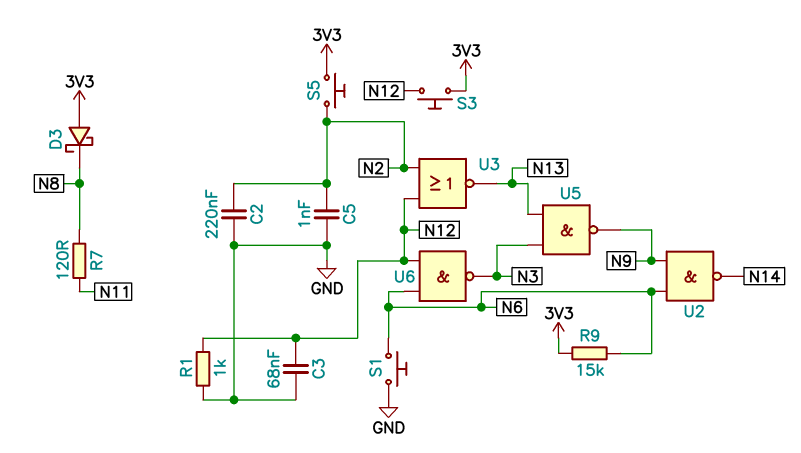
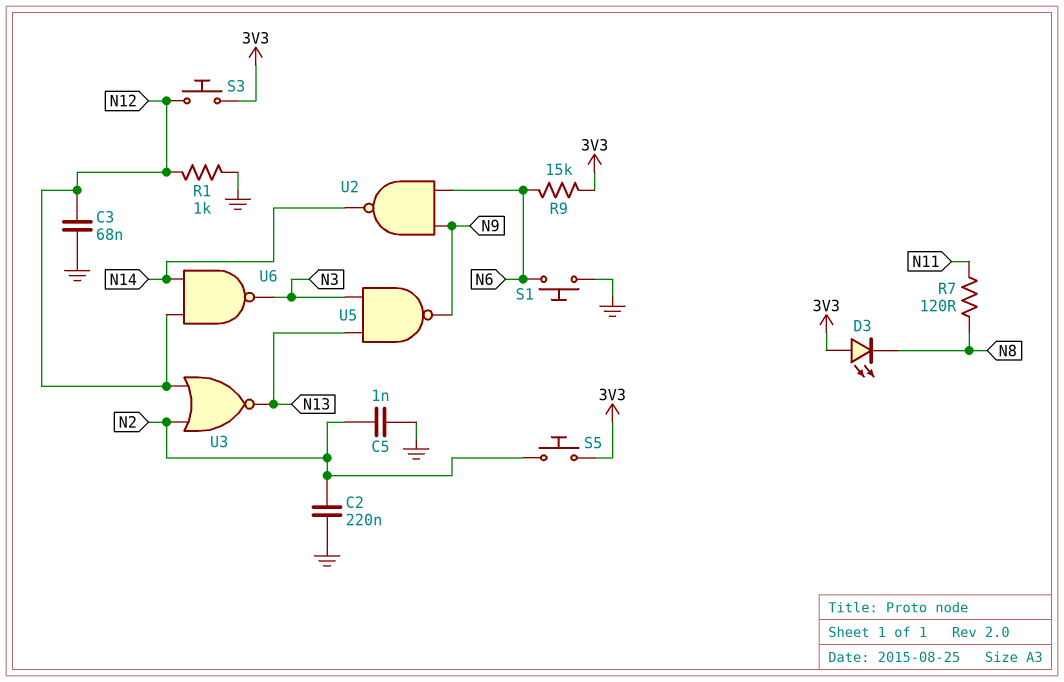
D3: schottky (A 3V3, K N8) -> LED (A 3V3, K N8)
U6: NAND (in N6, in N12, out N3) -> NAND (in N12, in N14, out N3)

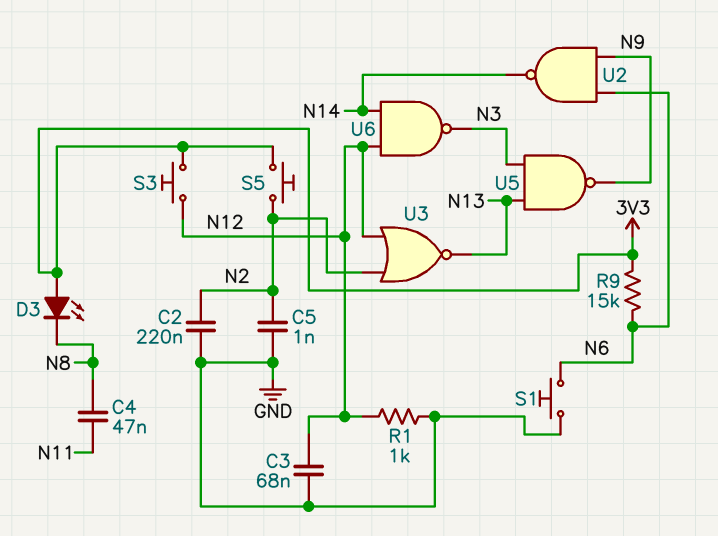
C4: none -> 47nF (N8, N11)
R7: 120 (N8, N11) -> none

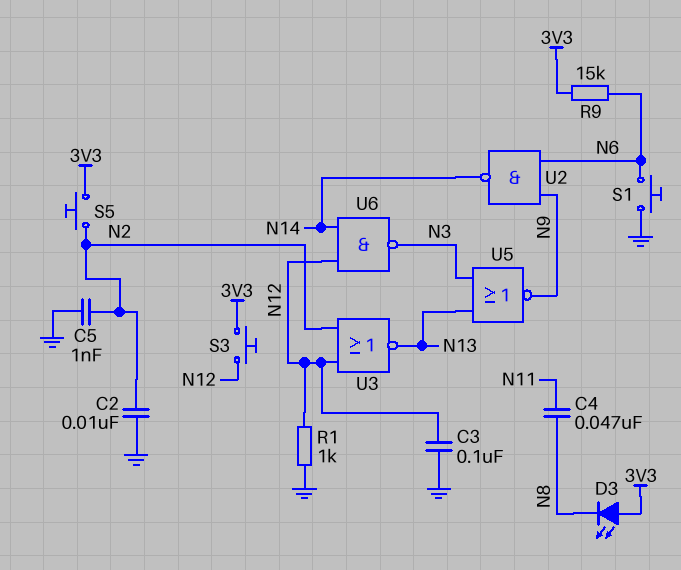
C2: 220nF (GND, N2) -> 10nF (GND, N2)
C3: 68nF (GND, N12) -> 100nF (GND, N12)
U5: NAND (in N3, in N13, out N9) -> NOR (in N3, in N13, out N9)

